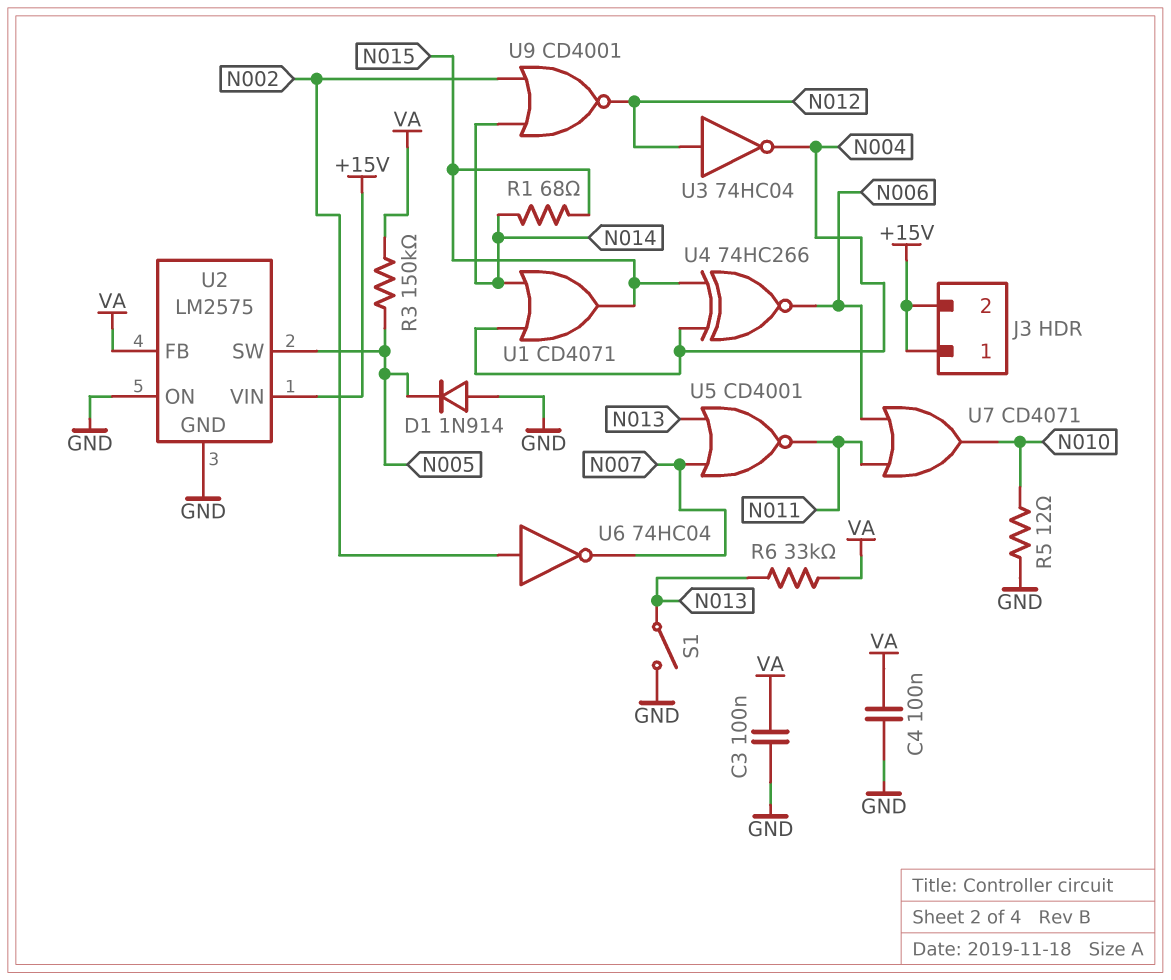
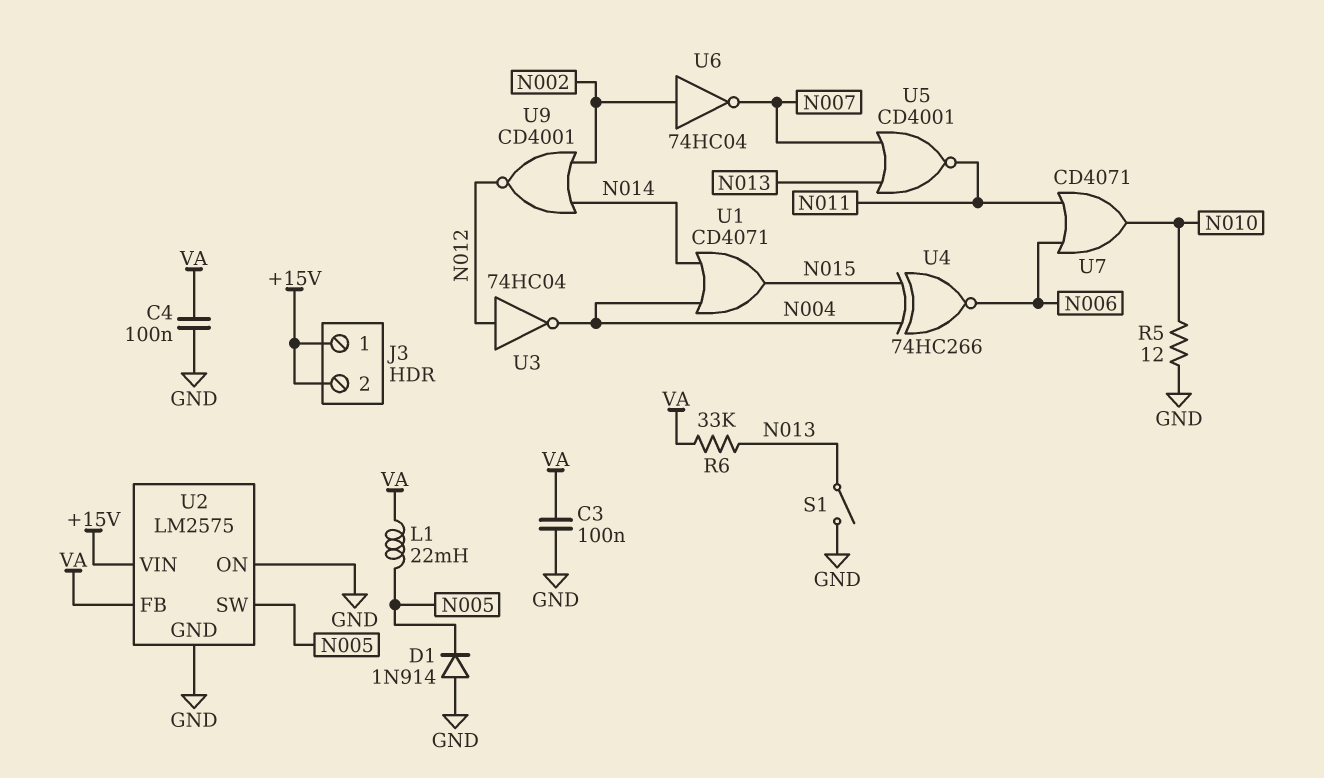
L1: none -> 22mH (N005, VA)
R1: 68 (N014, N015) -> none
R3: 150k (N005, VA) -> none

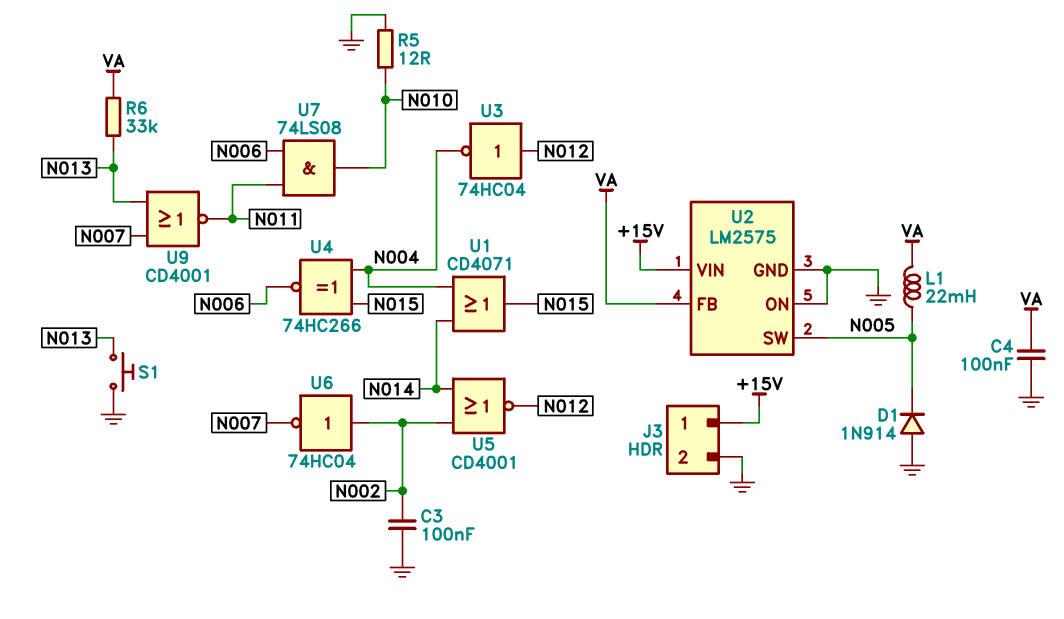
C3: 100nF (GND, VA) -> 100nF (GND, N002)
J3 pin 2: +15V -> GND
S1: switch (GND, N013) -> button (GND, N013)
U5: NOR CD4001 (in N007, in N013, out N011) -> NOR CD4001 (in N002, in N014, out N012)
U7: OR CD4071 (in N006, in N011, out N010) -> AND 74LS08 (in N006, in N011, out N010)
U9: NOR CD4001 (in N002, in N014, out N012) -> NOR CD4001 (in N007, in N013, out N011)

